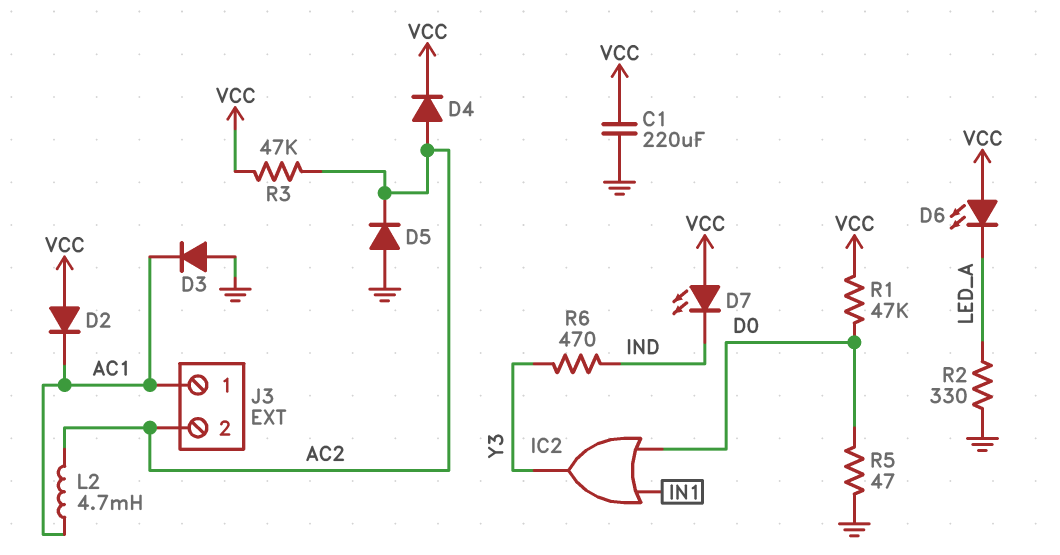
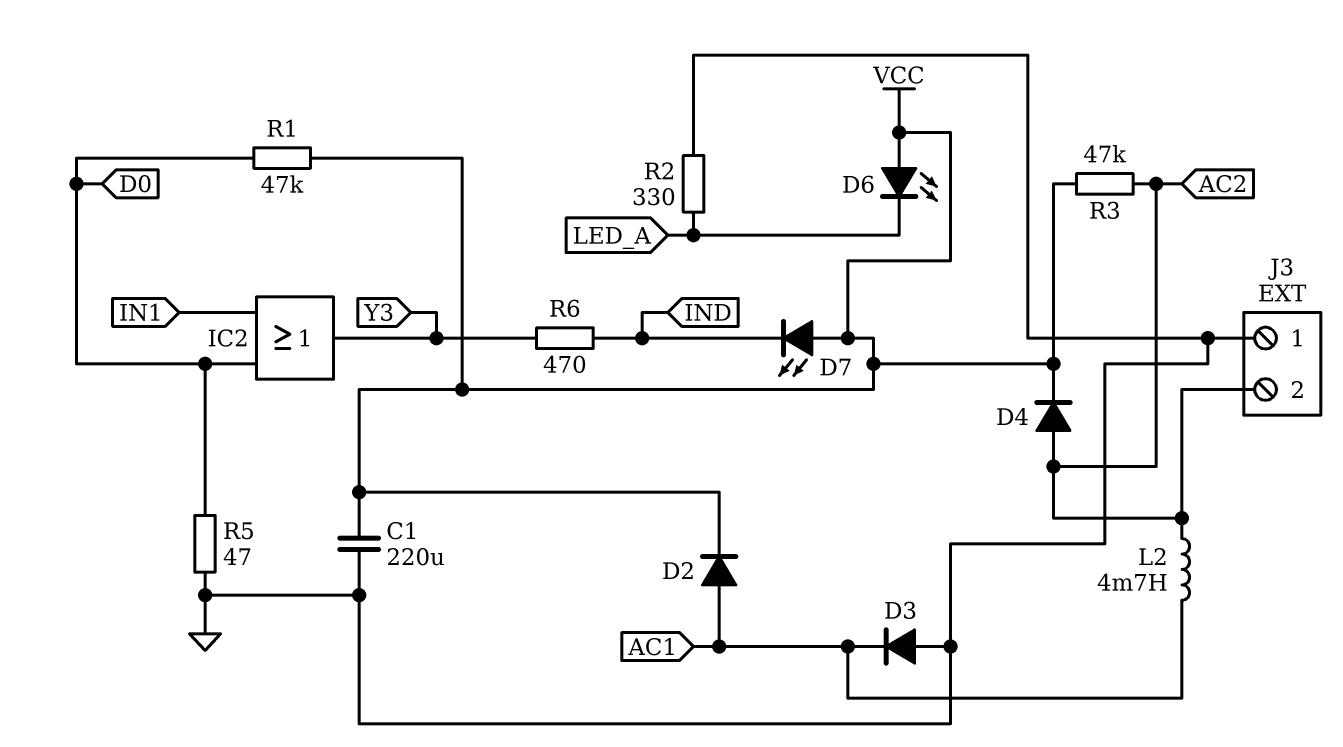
D2: diode (A VCC, K AC1) -> diode (A AC1, K VCC)
D5: diode (A GND, K AC2) -> none
J3 pin 1: AC1 -> GND

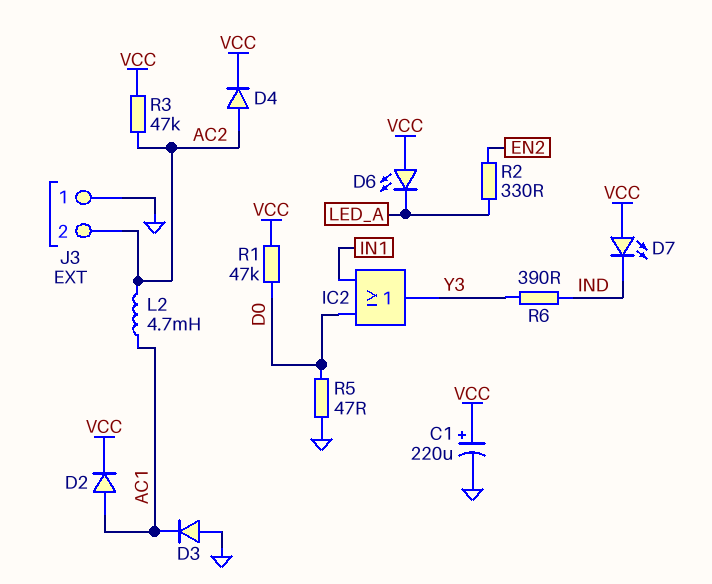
C1: 220uF (GND, VCC) -> 220uF (plus VCC, minus GND)
R2: 330 (GND, LED_A) -> 330 (EN2, LED_A)
R6: 470 (IND, Y3) -> 390 (IND, Y3)

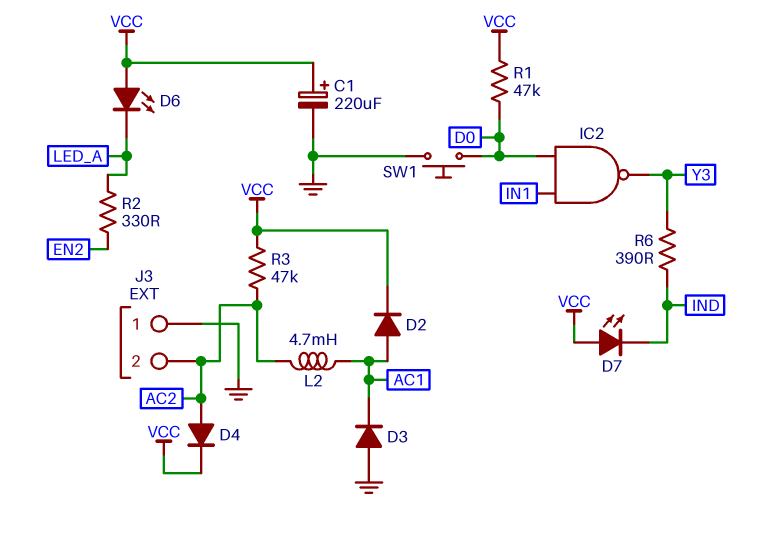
IC2: OR (in D0, in IN1, out Y3) -> NAND (in D0, in IN1, out Y3)
R5: 47 (D0, GND) -> none
SW1: none -> button (D0, GND)

